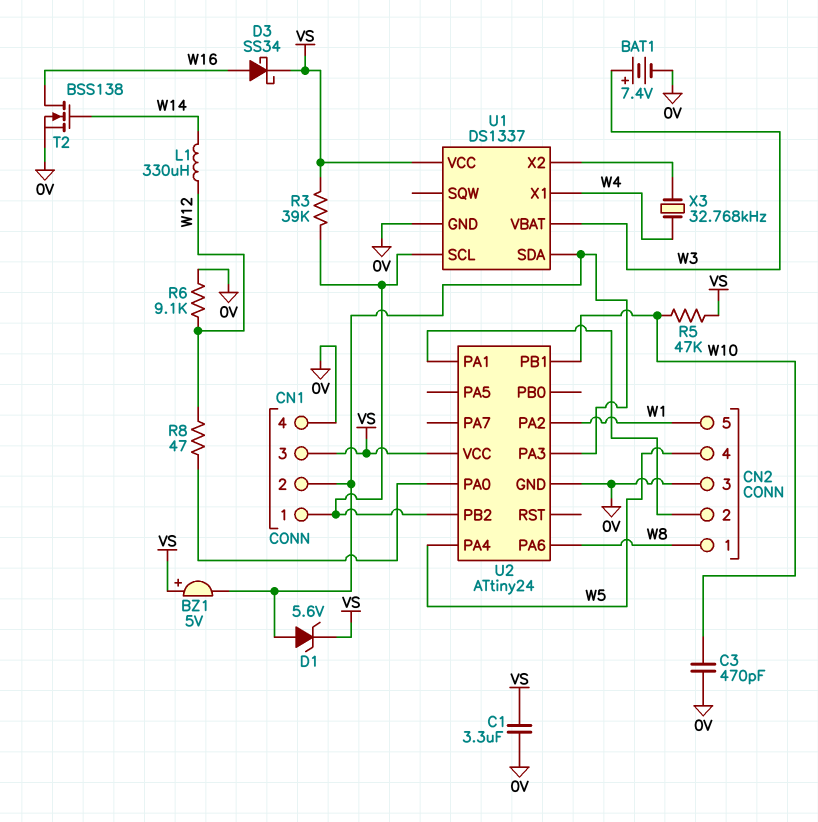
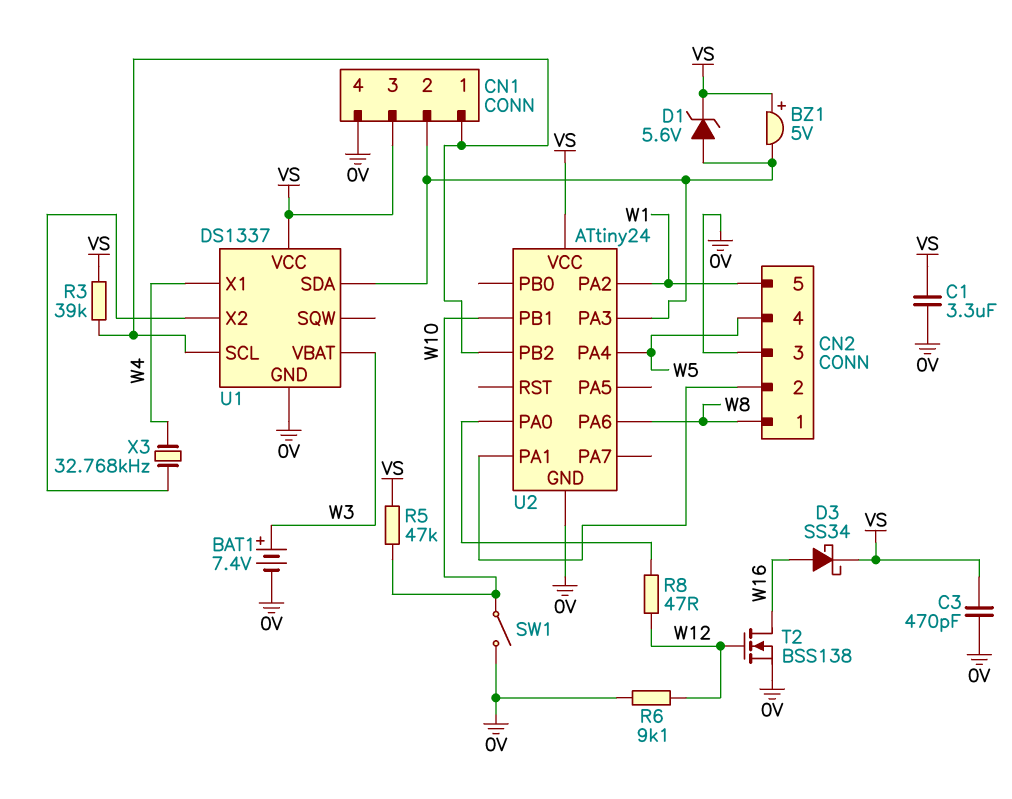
C3: 470pF (0V, W10) -> 470pF (0V, VS)
L1: 330uH (W12, W14) -> none
SW1: none -> switch (0V, W10)
T2: NMOS BSS138 (G W14, D W16, S 0V) -> NMOS BSS138 (G W12, D W16, S 0V)

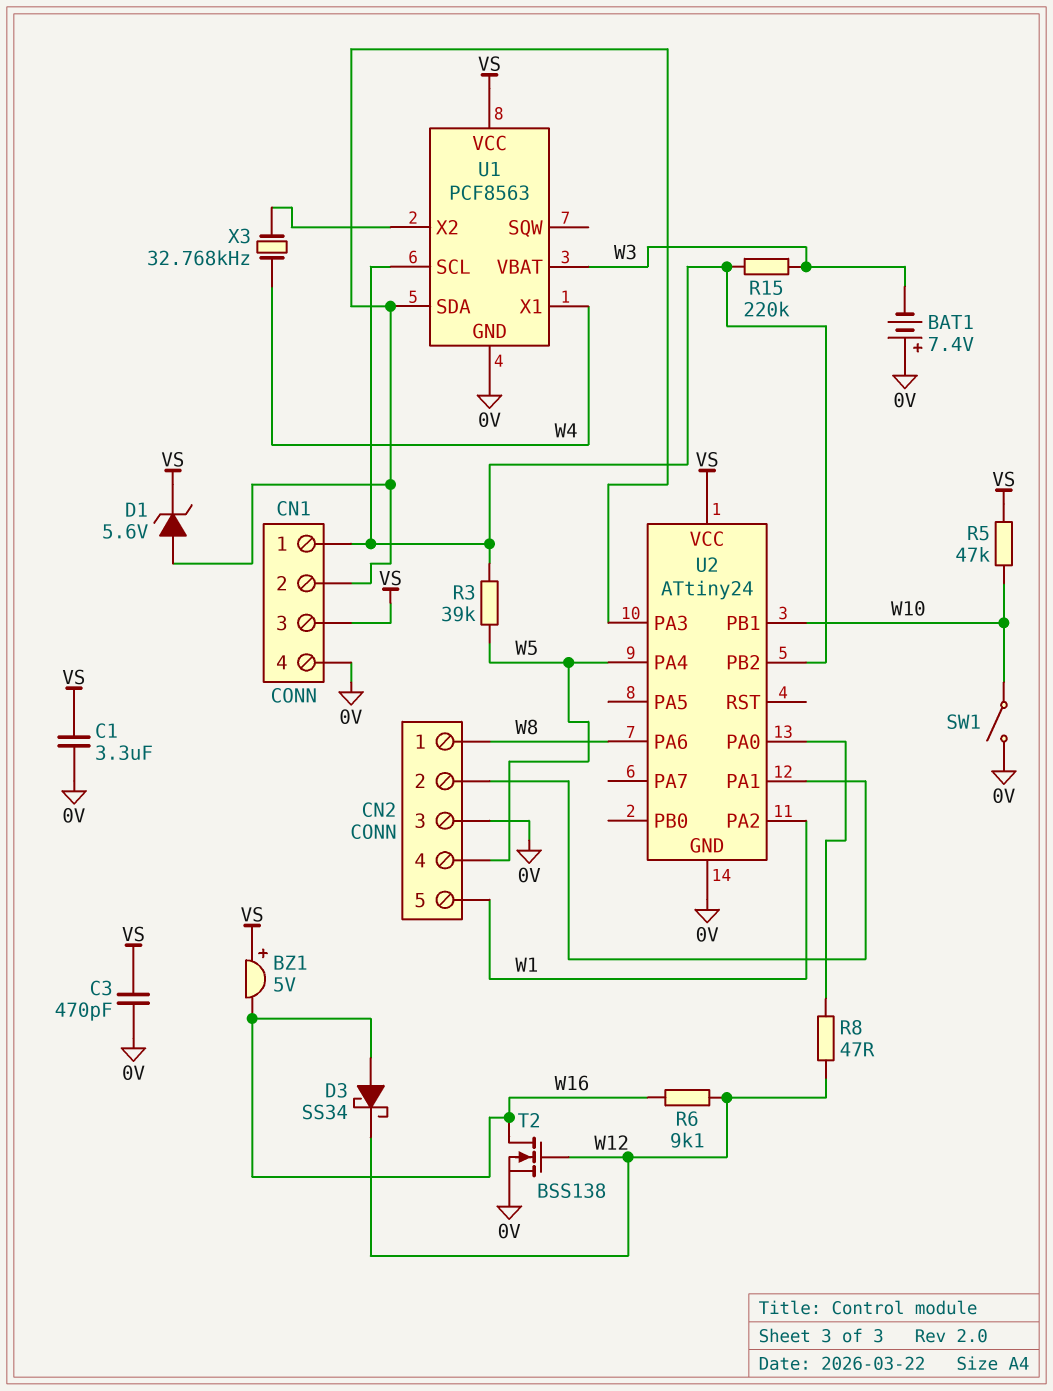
BAT1: 7.4V (plus W3, minus 0V) -> 7.4V (plus 0V, minus W3)
BZ1: buzzer 5V (plus VS, minus CN1/2) -> buzzer 5V (plus VS, minus W16)
D3: schottky SS34 (A W16, K VS) -> schottky SS34 (A W16, K W12)
R3: 39k (CN1/1, VS) -> 39k (CN1/1, W5)
R6: 9.1k (0V, W12) -> 9.1k (W12, W16)
R15: none -> 220k (CN1/1, W3)
U1: DS1337 -> PCF8563

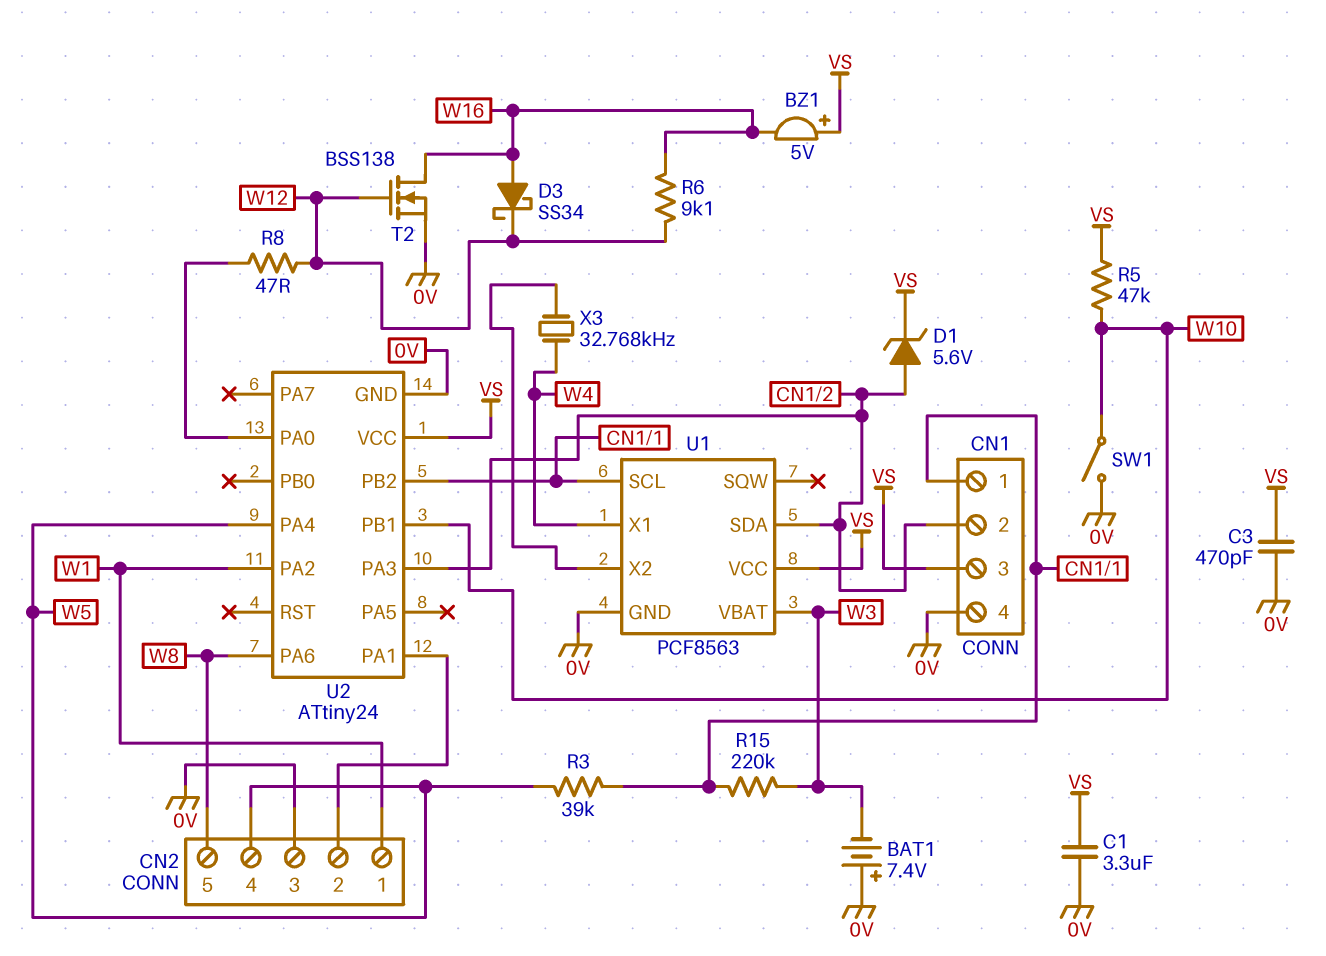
CN2 pin 1: W8 -> W1
CN2 pin 5: W1 -> W8

